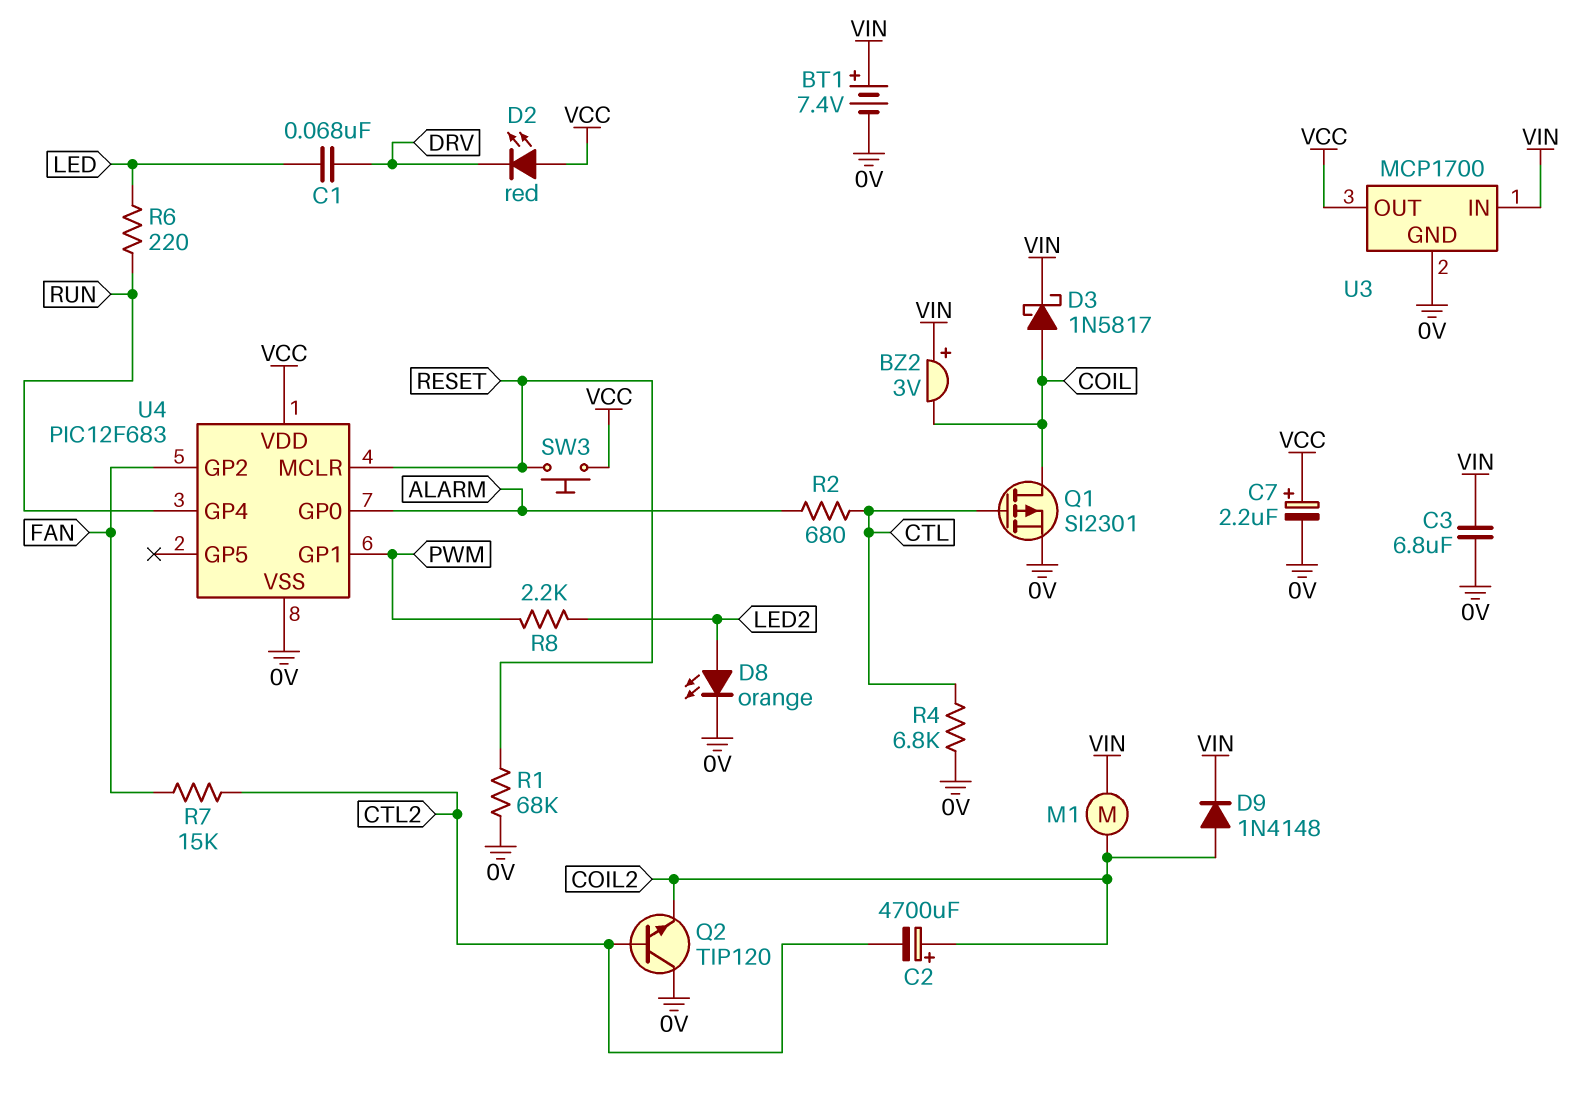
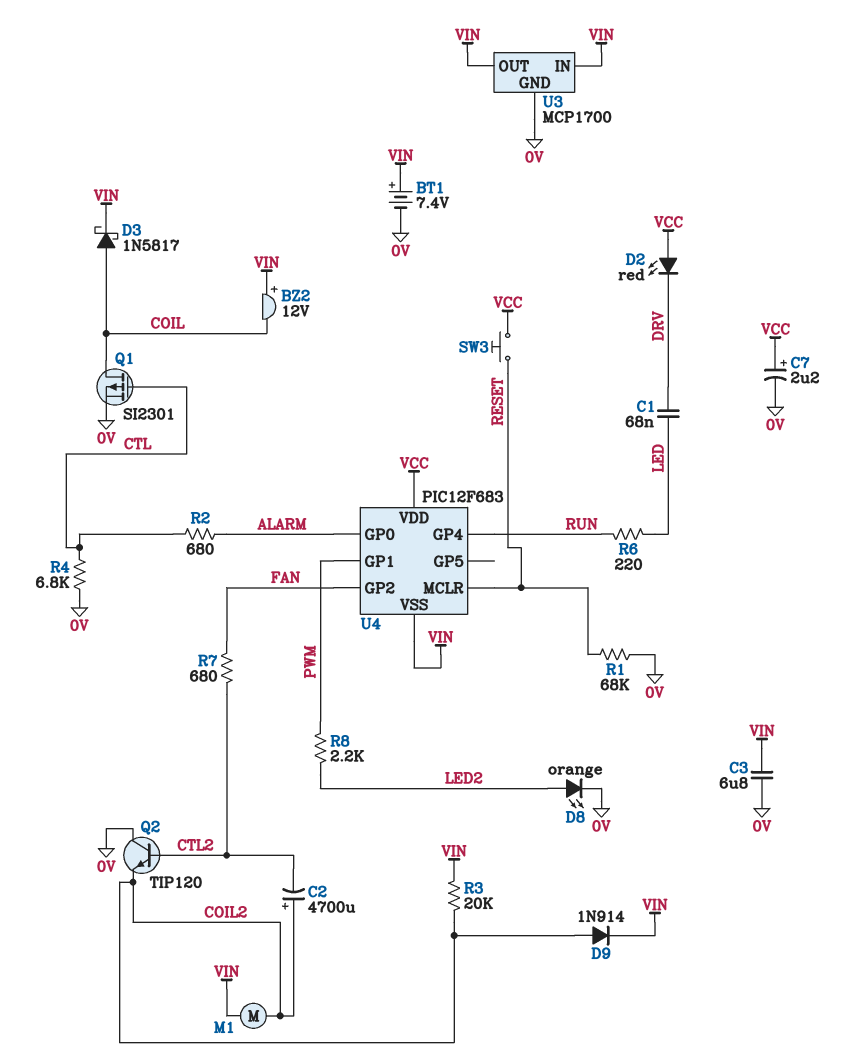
BZ2: buzzer 3V (plus VIN, minus COIL) -> buzzer 12V (plus VIN, minus COIL)
D9: diode 1N4148 (A COIL2, K VIN) -> diode 1N914 (A COIL2, K VIN)
R3: none -> 20k (COIL2, VIN)
R7: 15k (CTL2, FAN) -> 680 (CTL2, FAN)
U3 pin OUT: VCC -> VIN
U4 pin VSS: 0V -> VIN

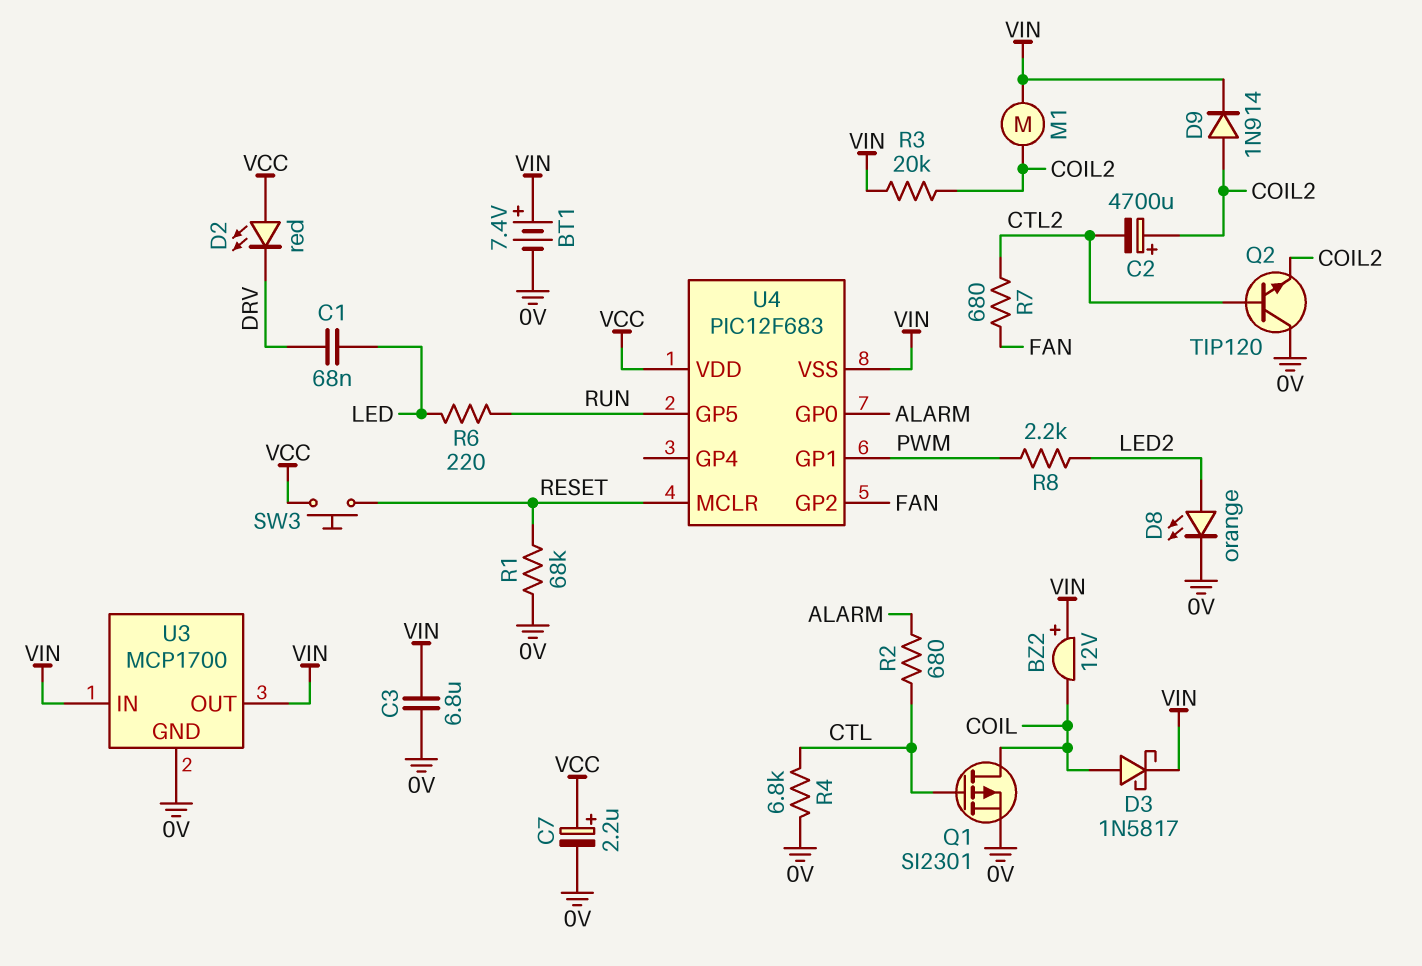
U4 pin GP4: RUN -> none
U4 pin GP5: none -> RUN

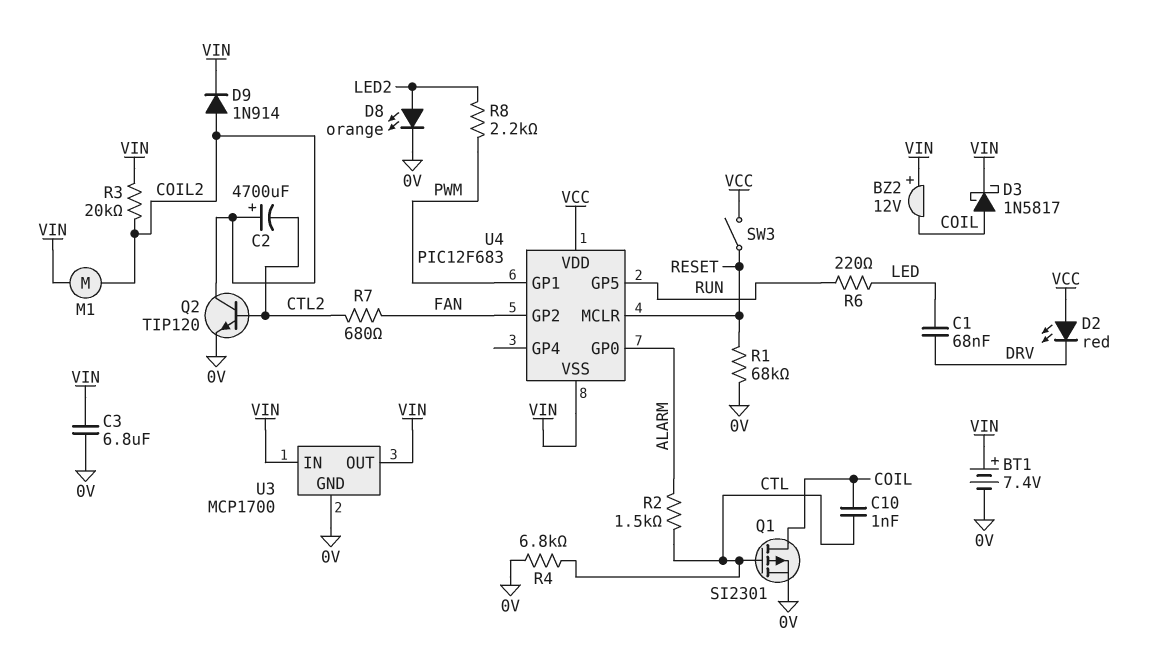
C7: 2.2uF (plus VCC, minus 0V) -> none
C10: none -> 1nF (COIL, CTL)
Q2: NPN TIP120 (B CTL2, C 0V, E COIL2) -> NPN TIP120 (B CTL2, C COIL2, E 0V)
R2: 680 (ALARM, CTL) -> 1.5k (ALARM, CTL)
SW3: button (RESET, VCC) -> switch (RESET, VCC)

